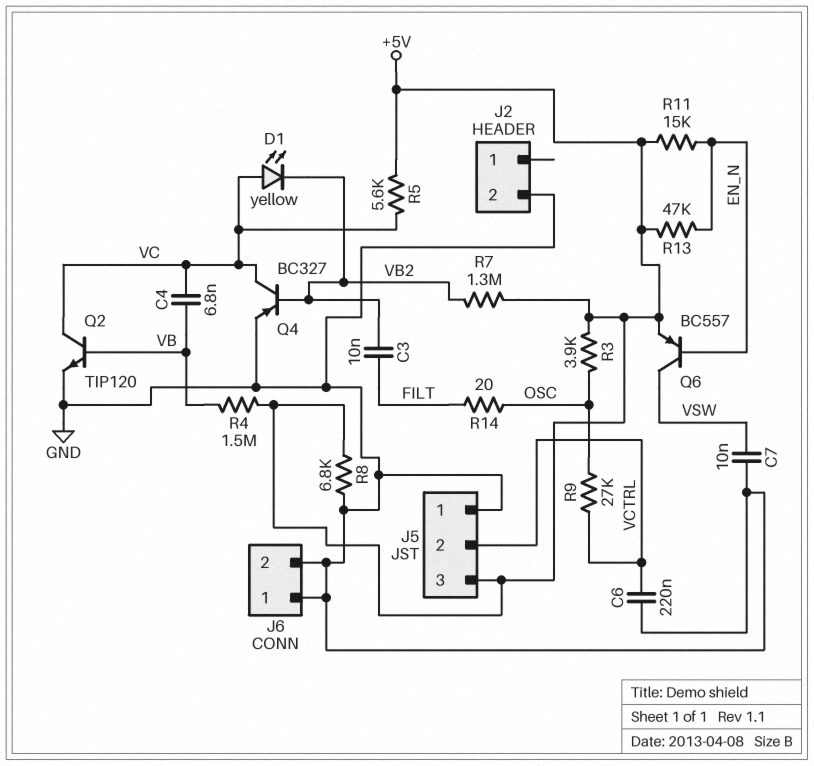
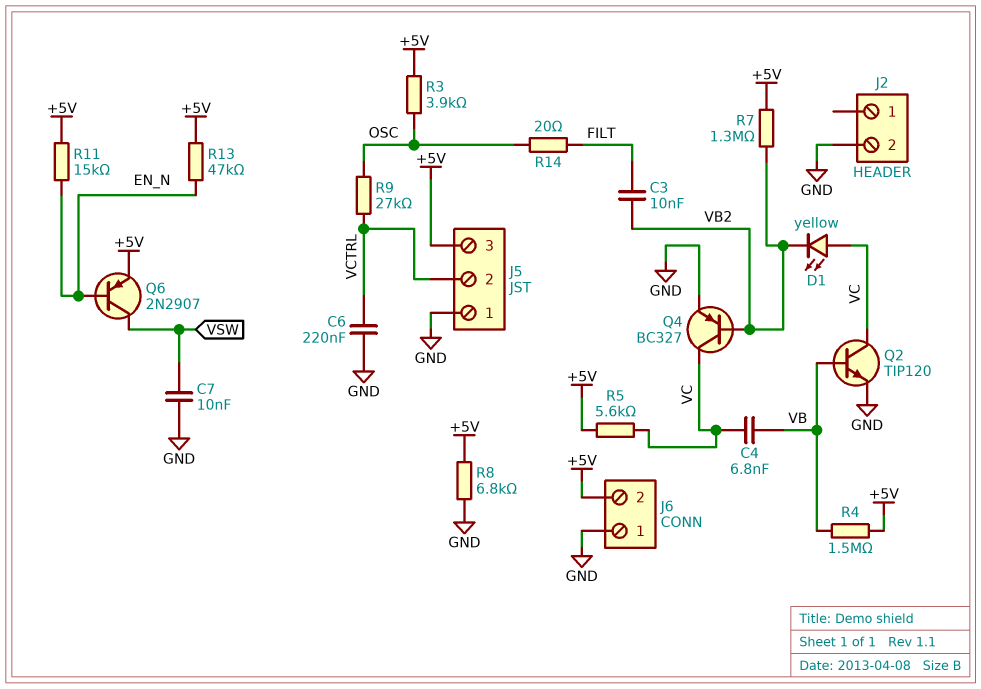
J6 pin 2: GND -> +5V
Q6: PNP BC557 (B EN_N, C VSW, E +5V) -> PNP 2N2907 (B EN_N, C VSW, E +5V)

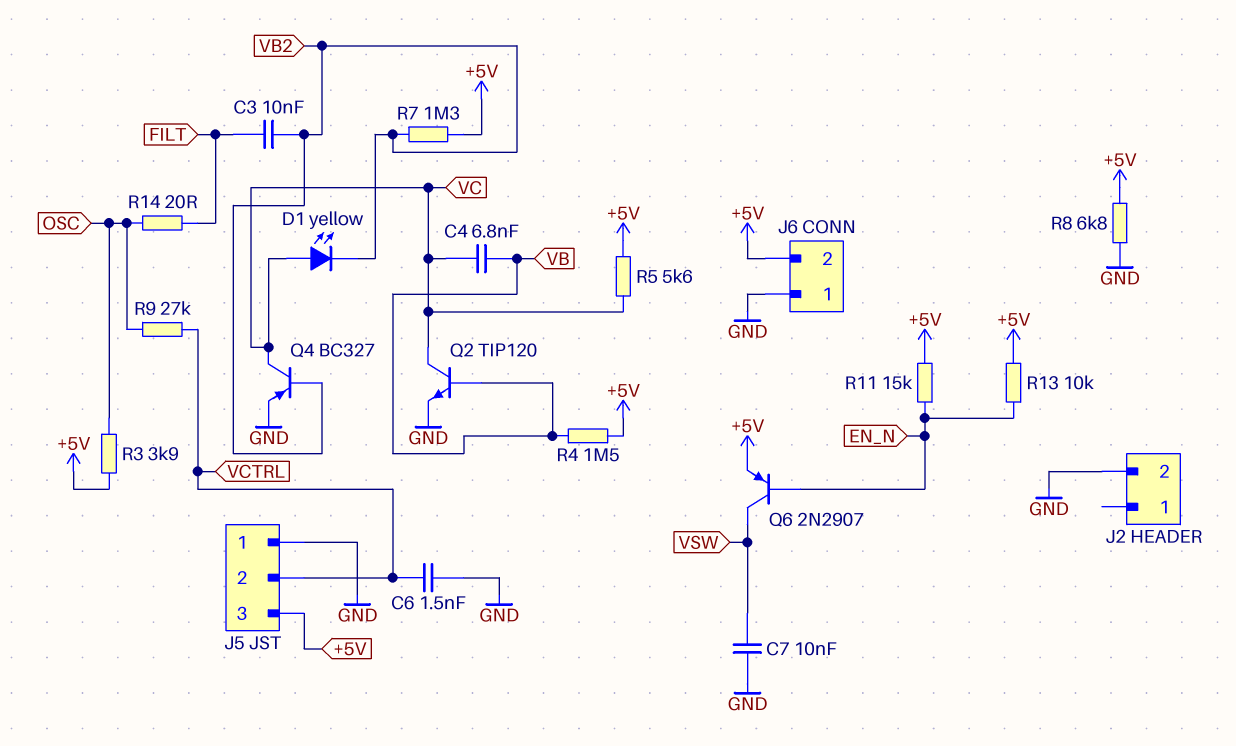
C6: 220nF (GND, VCTRL) -> 1.5nF (GND, VCTRL)
R13: 47k (+5V, EN_N) -> 10k (+5V, EN_N)

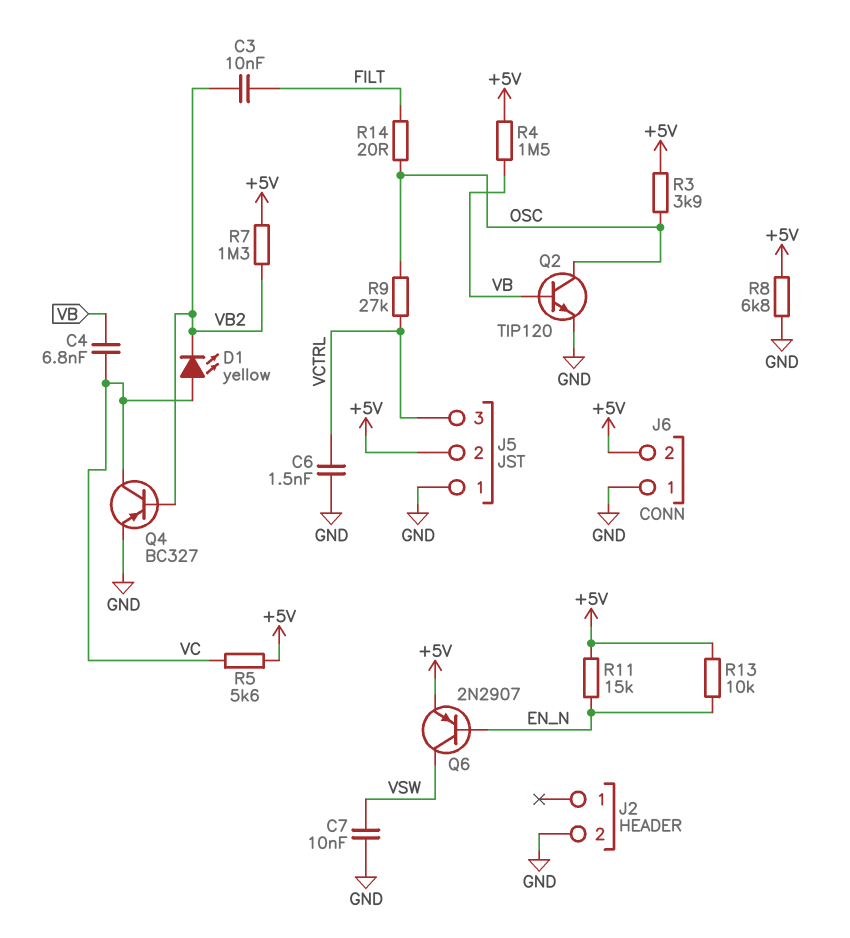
J5 pin 2: VCTRL -> +5V
J5 pin 3: +5V -> VCTRL
Q2: NPN TIP120 (B VB, C VC, E GND) -> NPN TIP120 (B VB, C OSC, E GND)

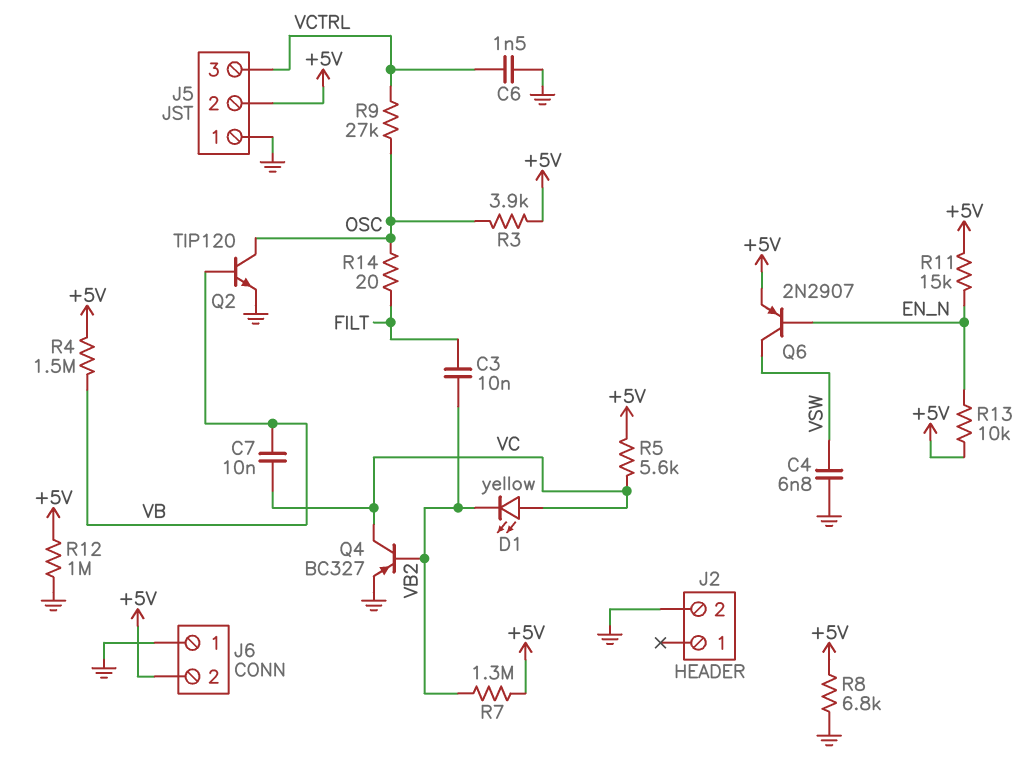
C4: 6.8nF (VB, VC) -> 6.8nF (GND, VSW)
C7: 10nF (GND, VSW) -> 10nF (VB, VC)
R12: none -> 1M (+5V, GND)

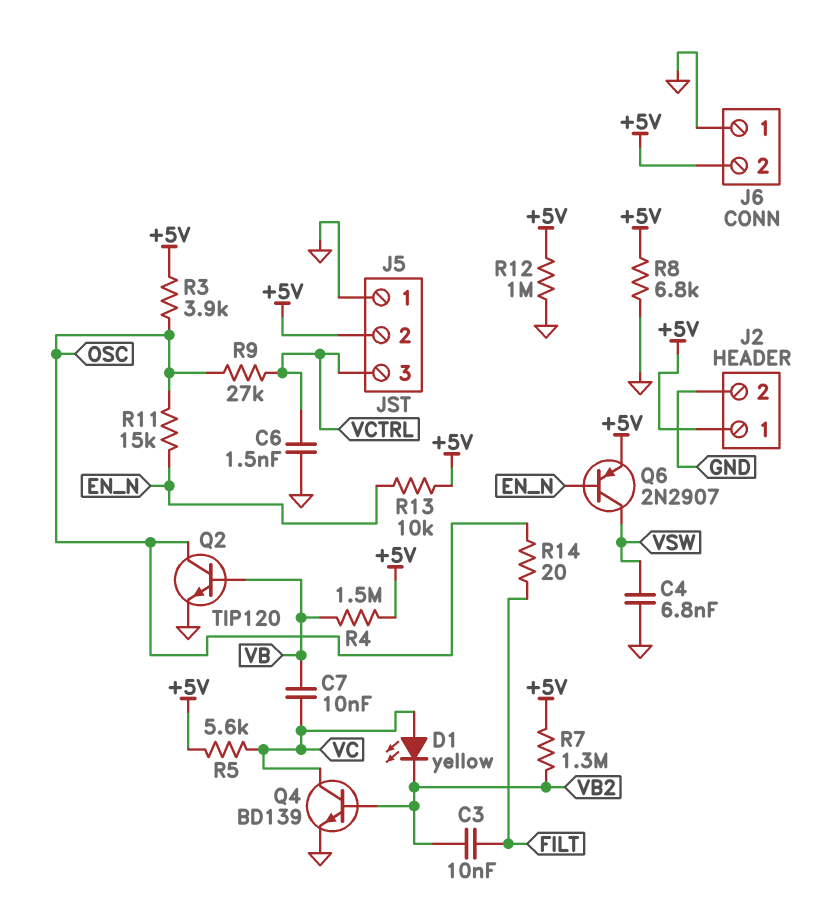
J2 pin 1: none -> +5V
Q4: PNP BC327 (B VB2, C VC, E GND) -> NPN BD139 (B VB2, C VC, E GND)
R11: 15k (+5V, EN_N) -> 15k (EN_N, OSC)

